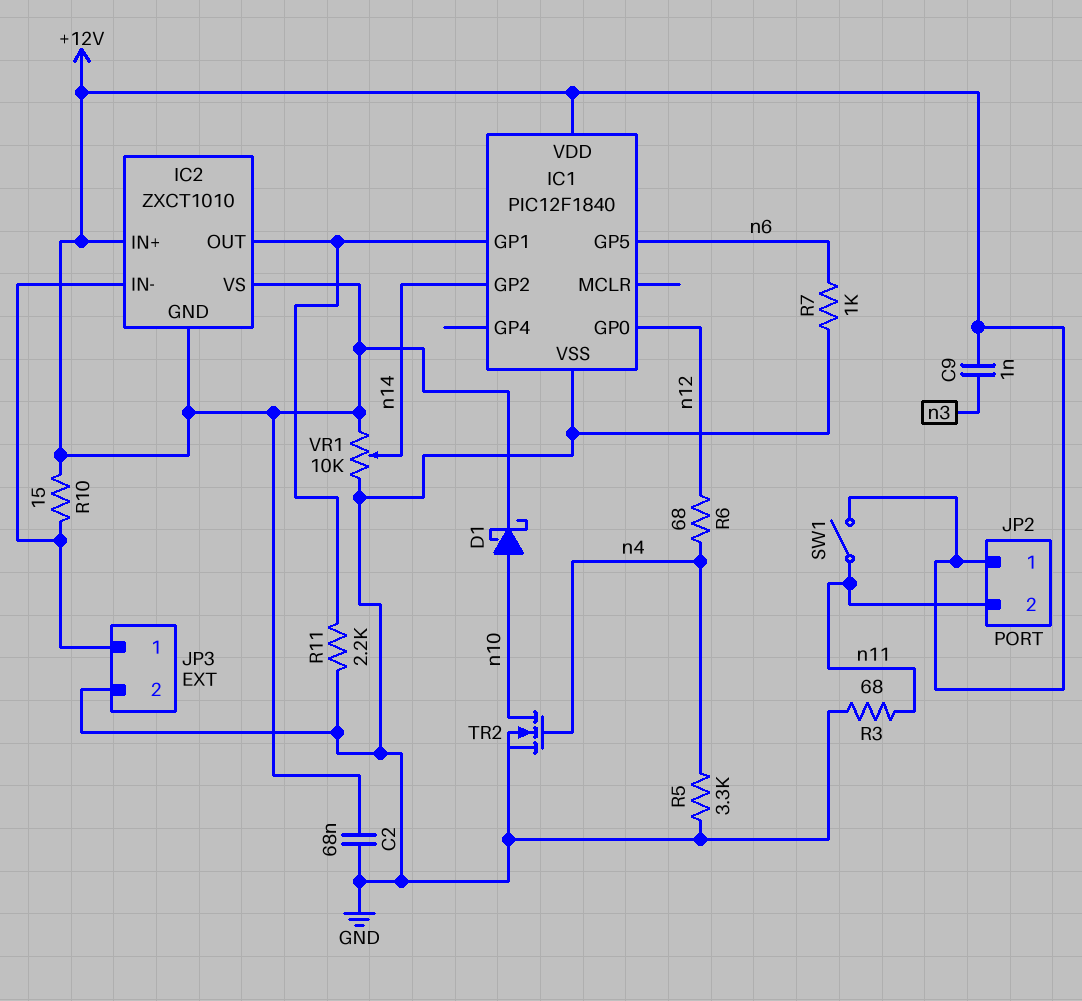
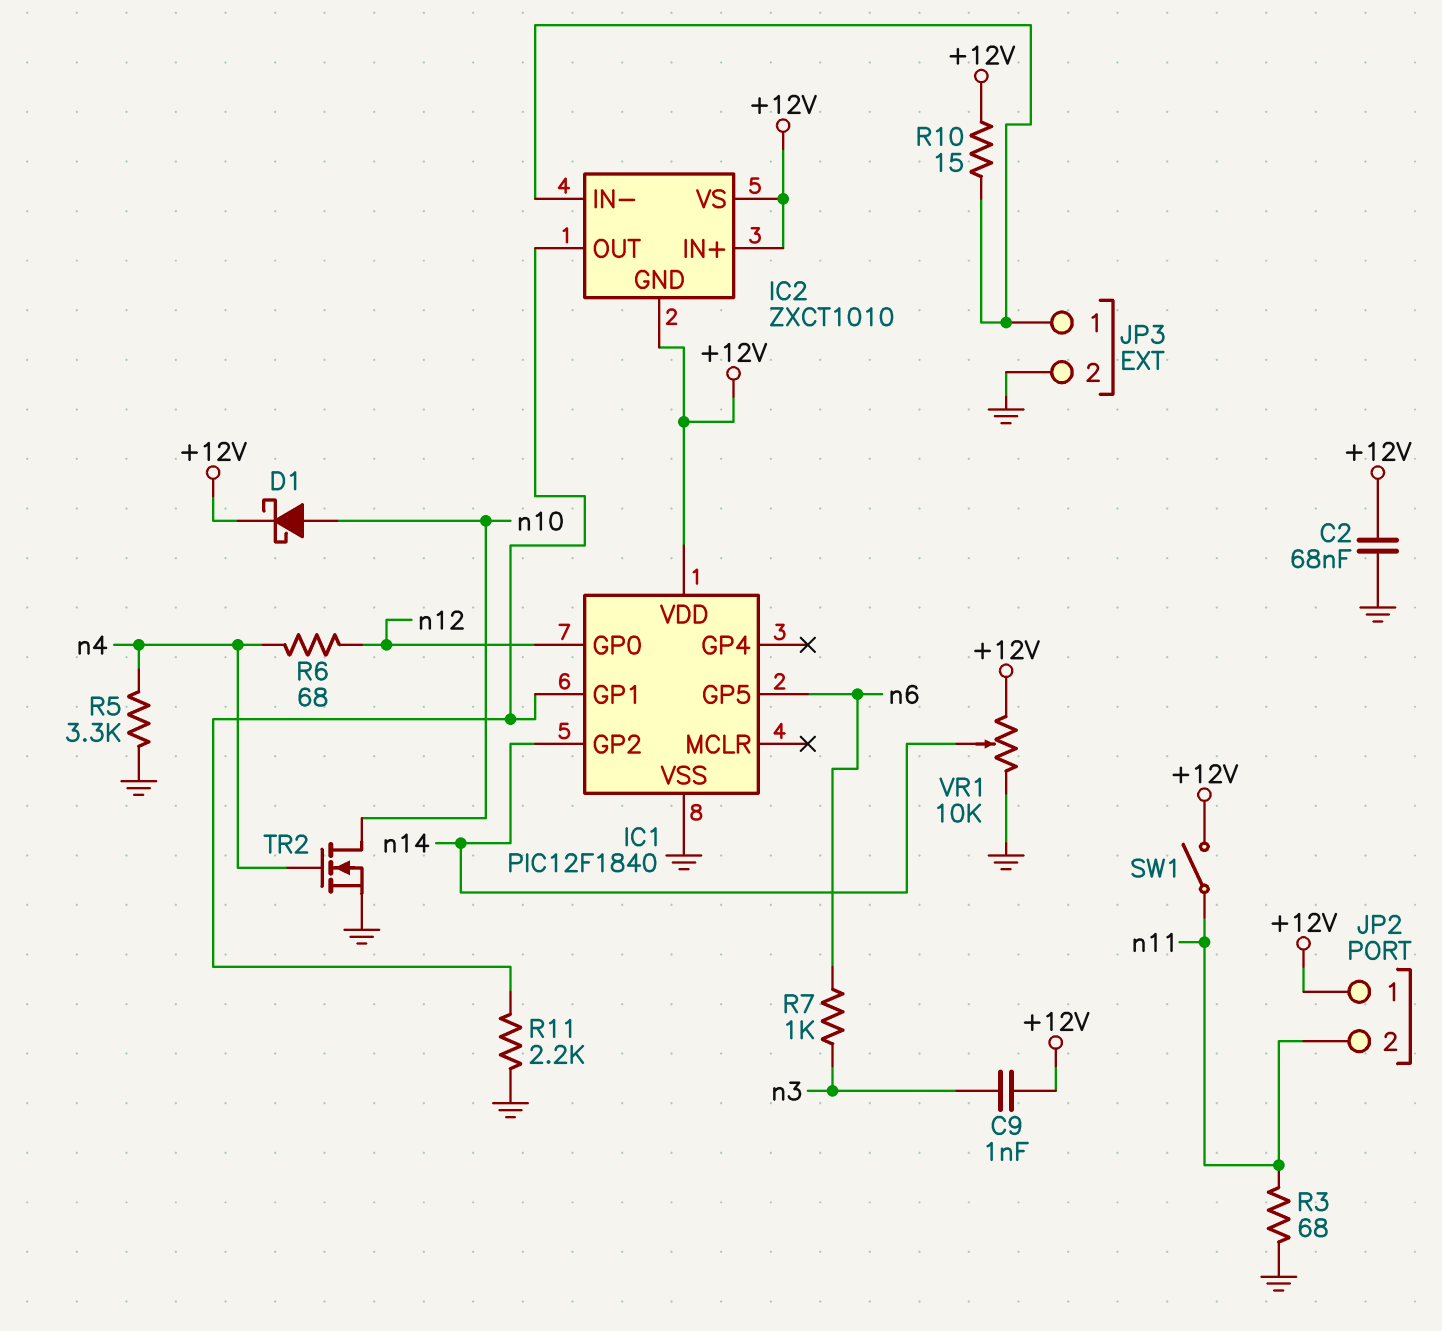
R7: 1k (GND, n6) -> 1k (n3, n6)

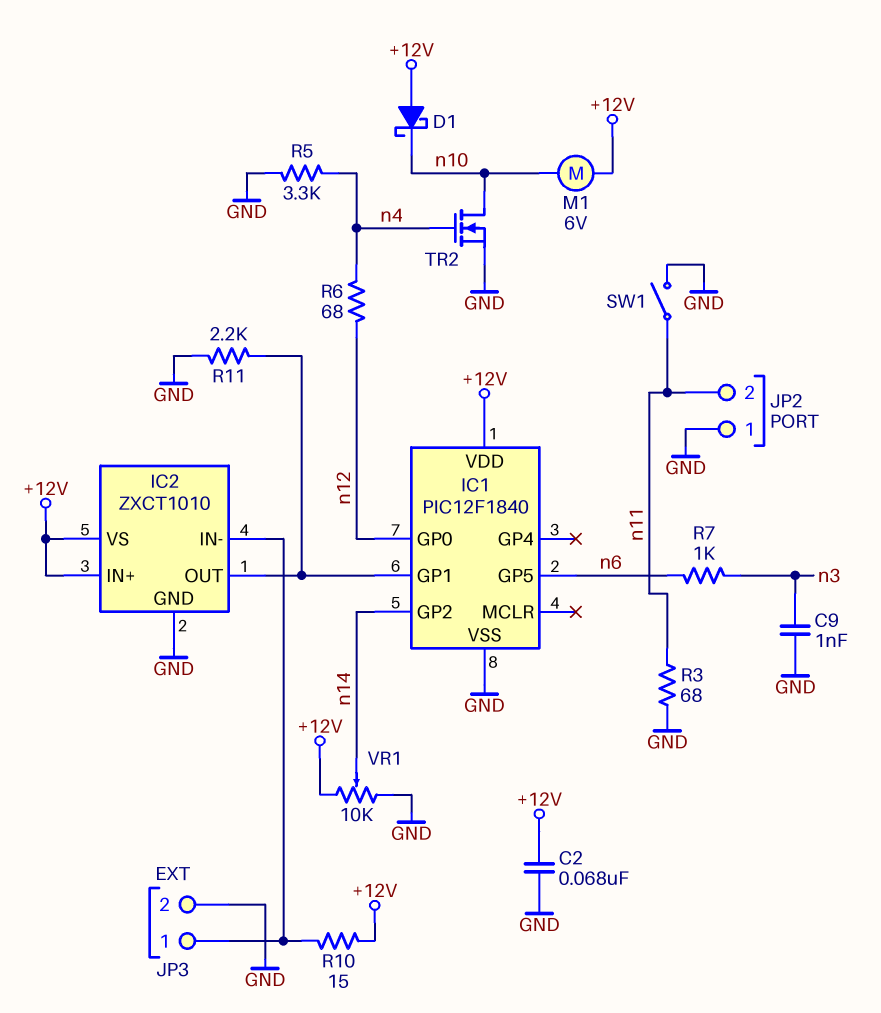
C9: 1nF (+12V, n3) -> 1nF (GND, n3)
D1: schottky (A n10, K +12V) -> schottky (A +12V, K n10)
IC2 pin GND: +12V -> GND
JP2 pin 1: +12V -> GND
M1: none -> motor 6V (+12V, n10)
SW1: switch (+12V, n11) -> switch (GND, n11)

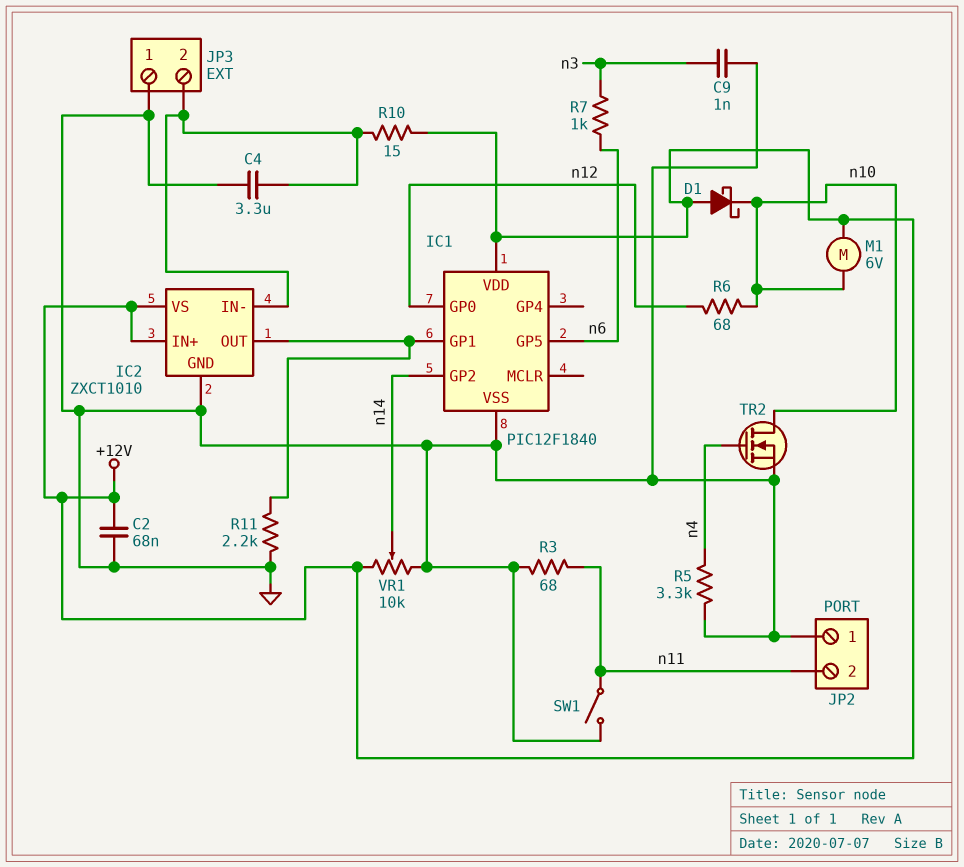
C4: none -> 3.3uF (GND, IC2/IN-)
JP3 pin 1: IC2/IN- -> GND
JP3 pin 2: GND -> IC2/IN-
R6: 68 (n4, n12) -> 68 (n10, n12)

